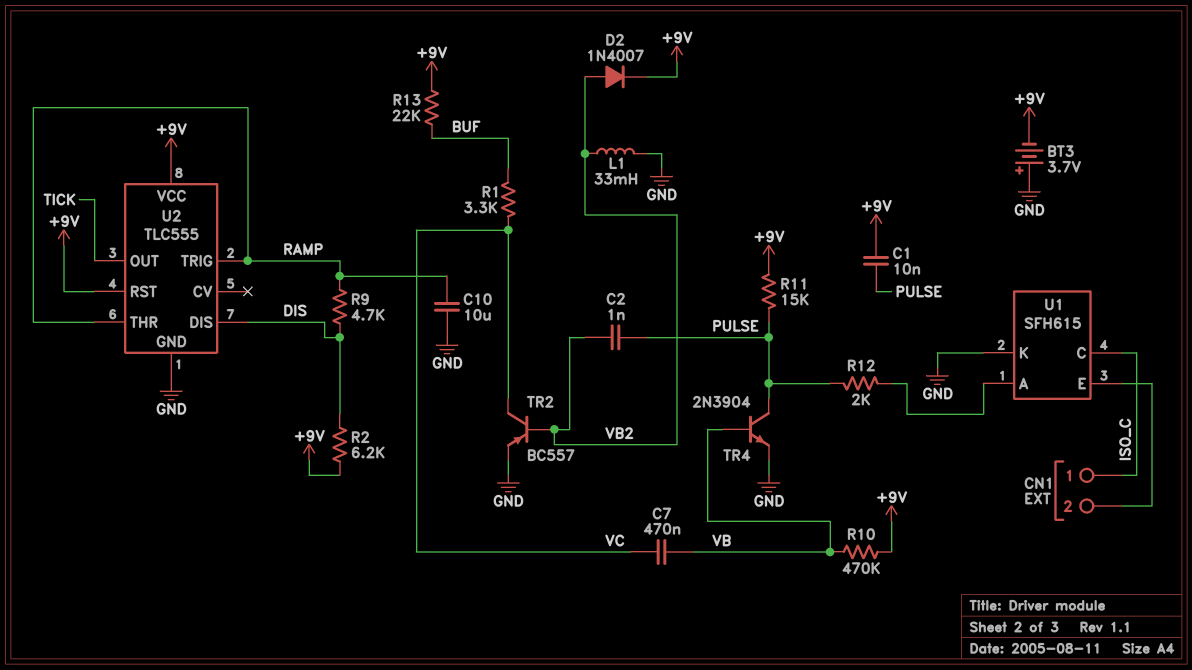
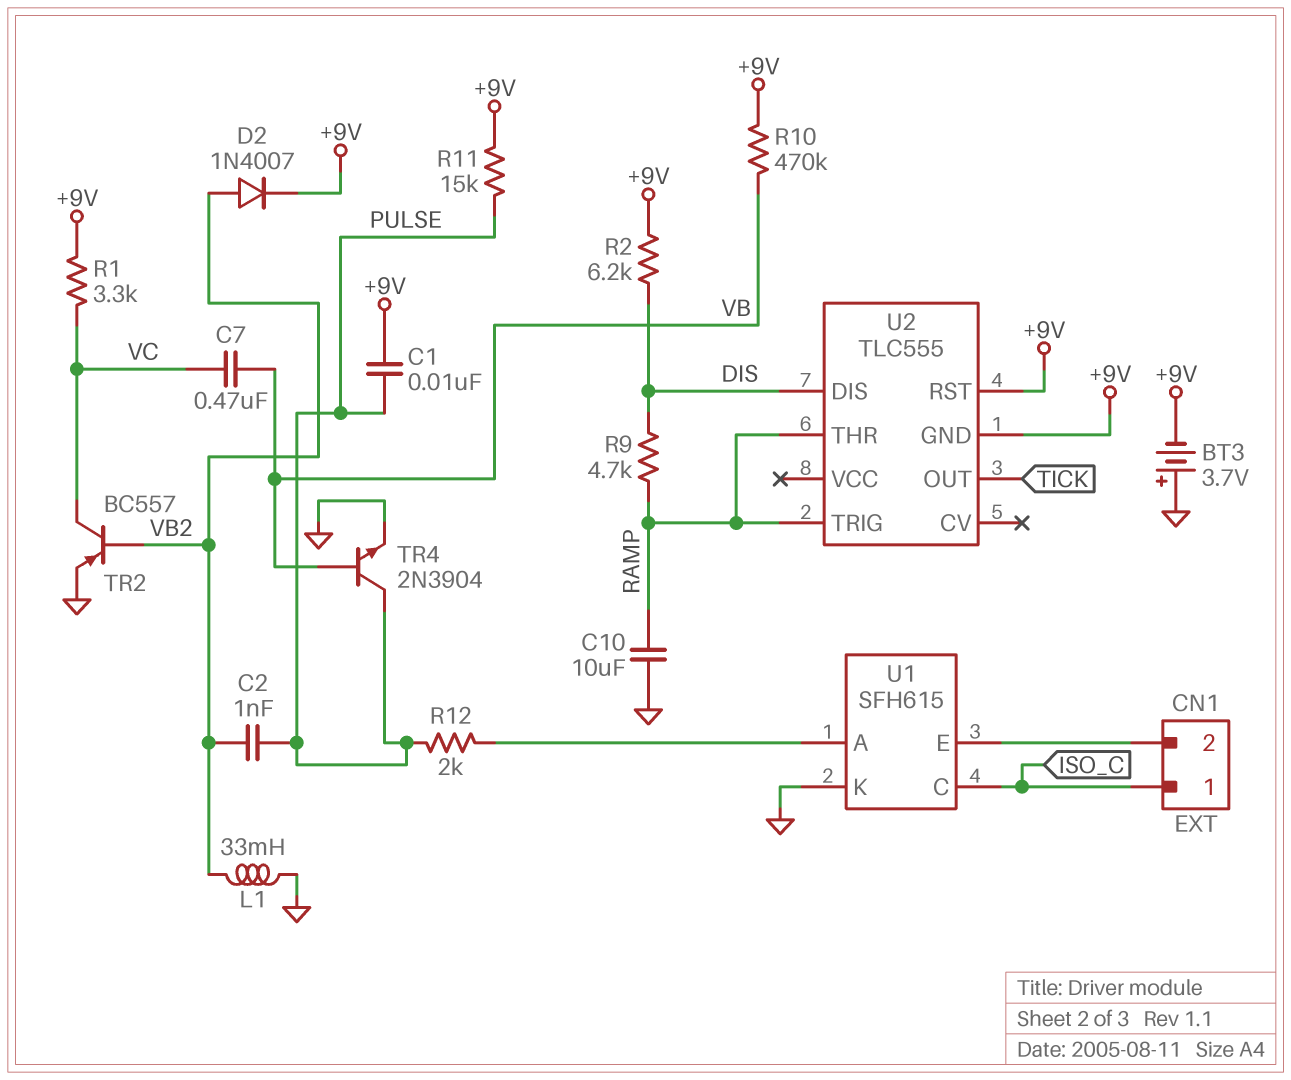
R1: 3.3k (BUF, VC) -> 3.3k (+9V, VC)
R13: 22k (+9V, BUF) -> none
U2 pin GND: GND -> +9V
U2 pin VCC: +9V -> none

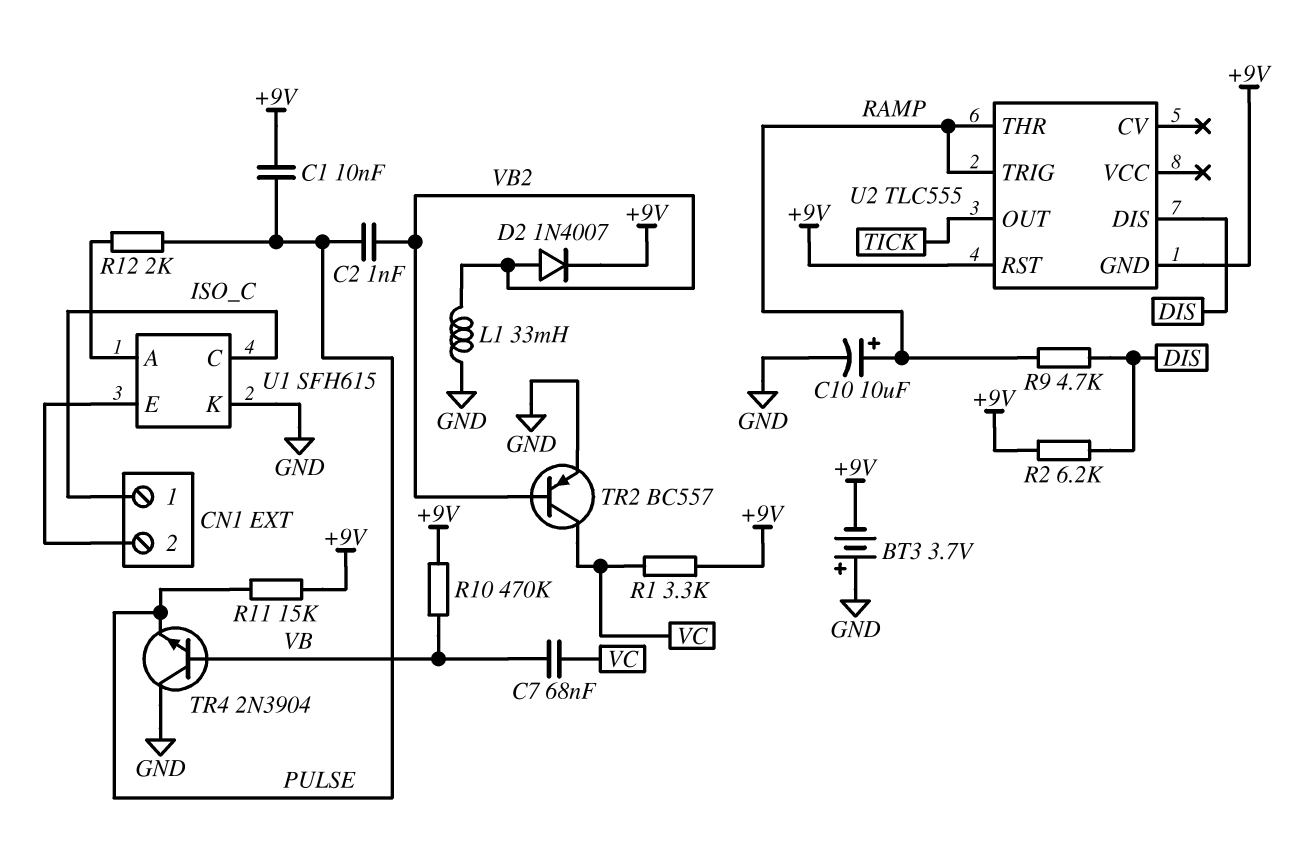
C7: 470nF (VB, VC) -> 68nF (VB, VC)
C10: 10uF (GND, RAMP) -> 10uF (plus RAMP, minus GND)
TR4: NPN 2N3904 (B VB, C PULSE, E GND) -> NPN 2N3904 (B VB, C GND, E PULSE)

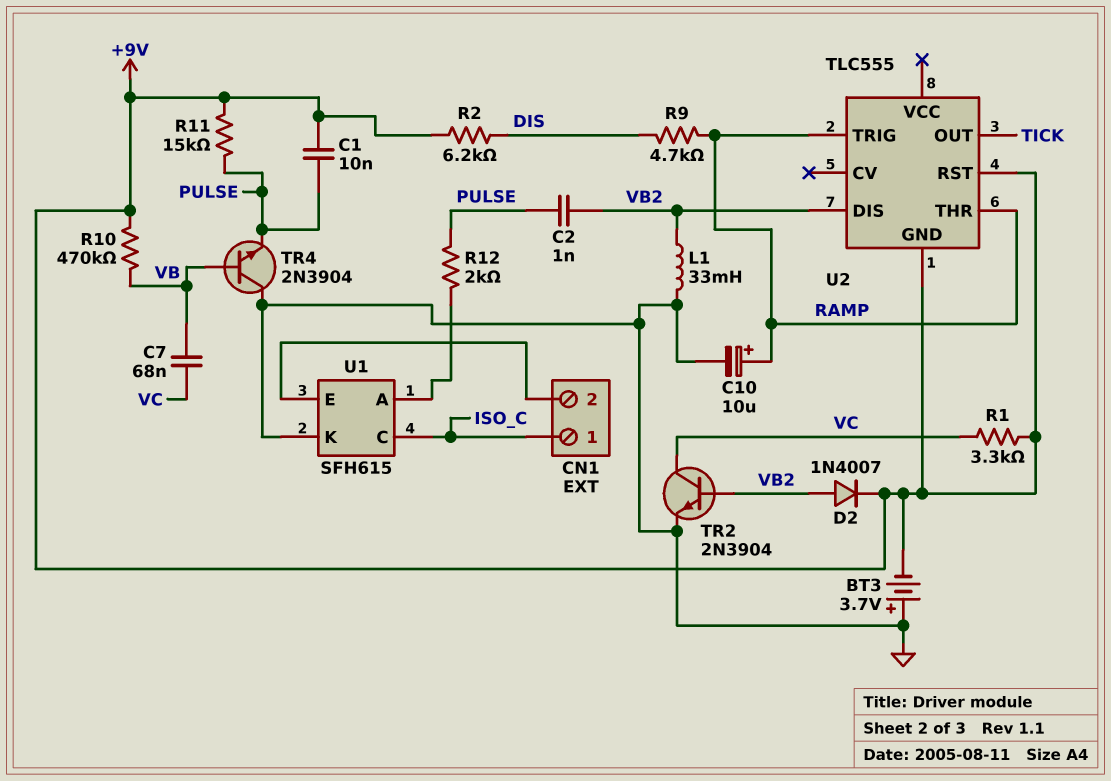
TR2: PNP BC557 (B VB2, C VC, E GND) -> NPN 2N3904 (B VB2, C VC, E GND)
U2 pin DIS: DIS -> VB2

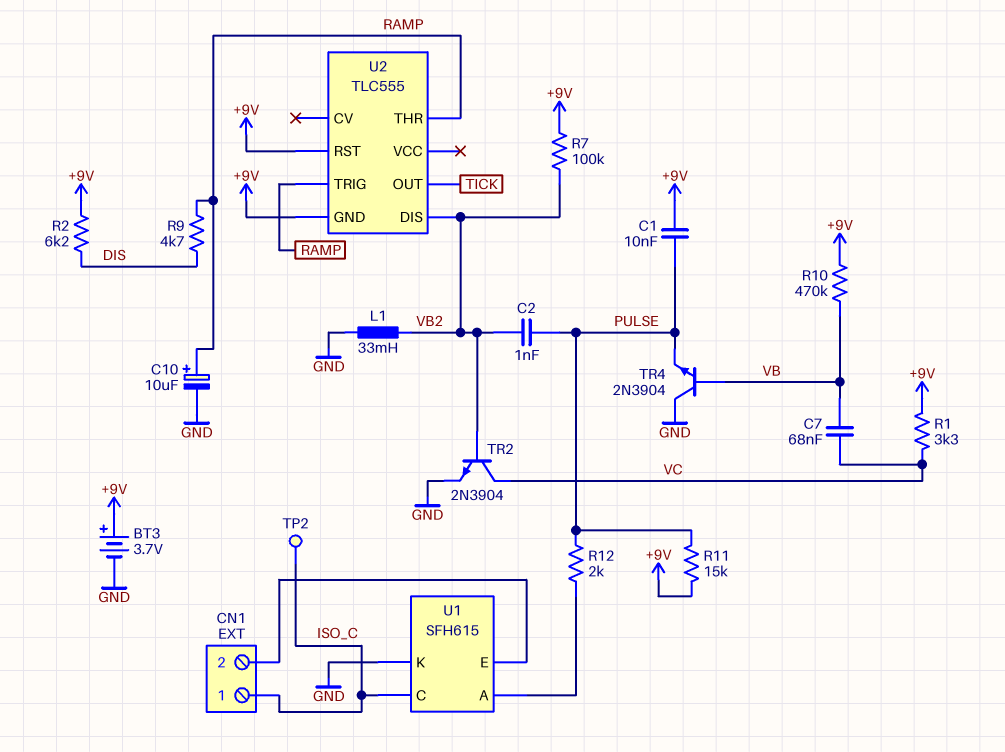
BT3: 3.7V (plus GND, minus +9V) -> 3.7V (plus +9V, minus GND)
D2: diode 1N4007 (A VB2, K +9V) -> none
R7: none -> 100k (+9V, VB2)
TP2: none -> test point (ISO_C)

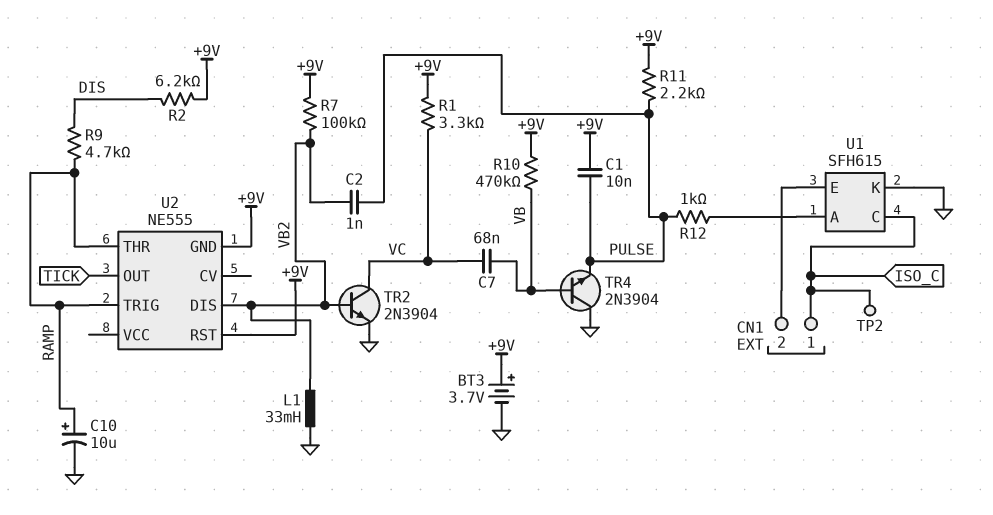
R11: 15k (+9V, PULSE) -> 2.2k (+9V, PULSE)
R12: 2k (PULSE, U1/A) -> 1k (PULSE, U1/A)
U2: TLC555 -> NE555

